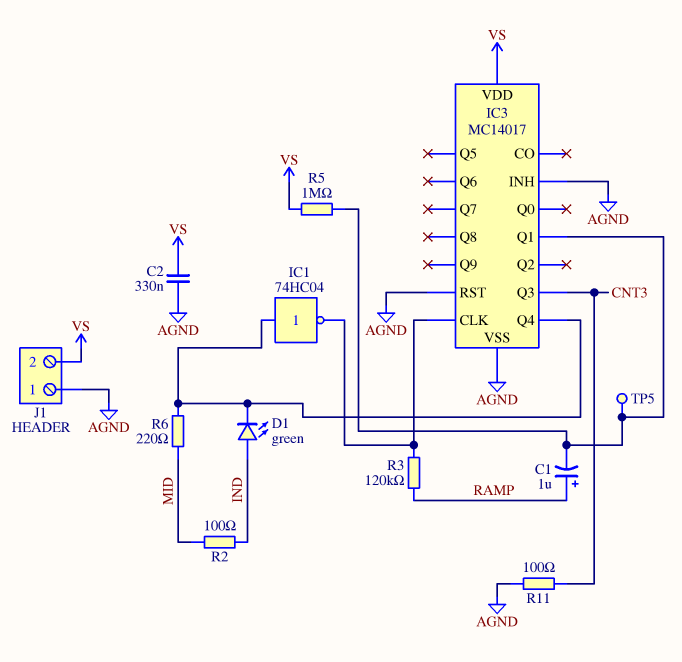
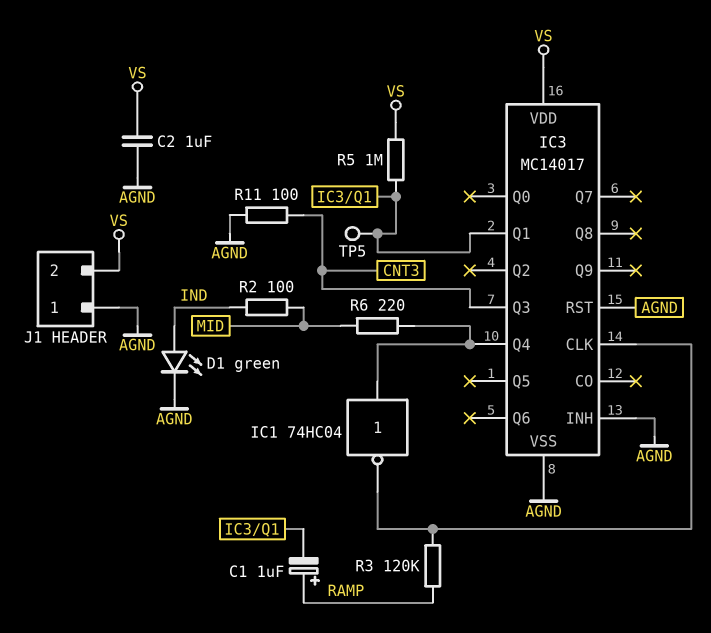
C2: 330nF (AGND, VS) -> 1uF (AGND, VS)
D1: LED green (A IND, K IC3/Q4) -> LED green (A IND, K AGND)

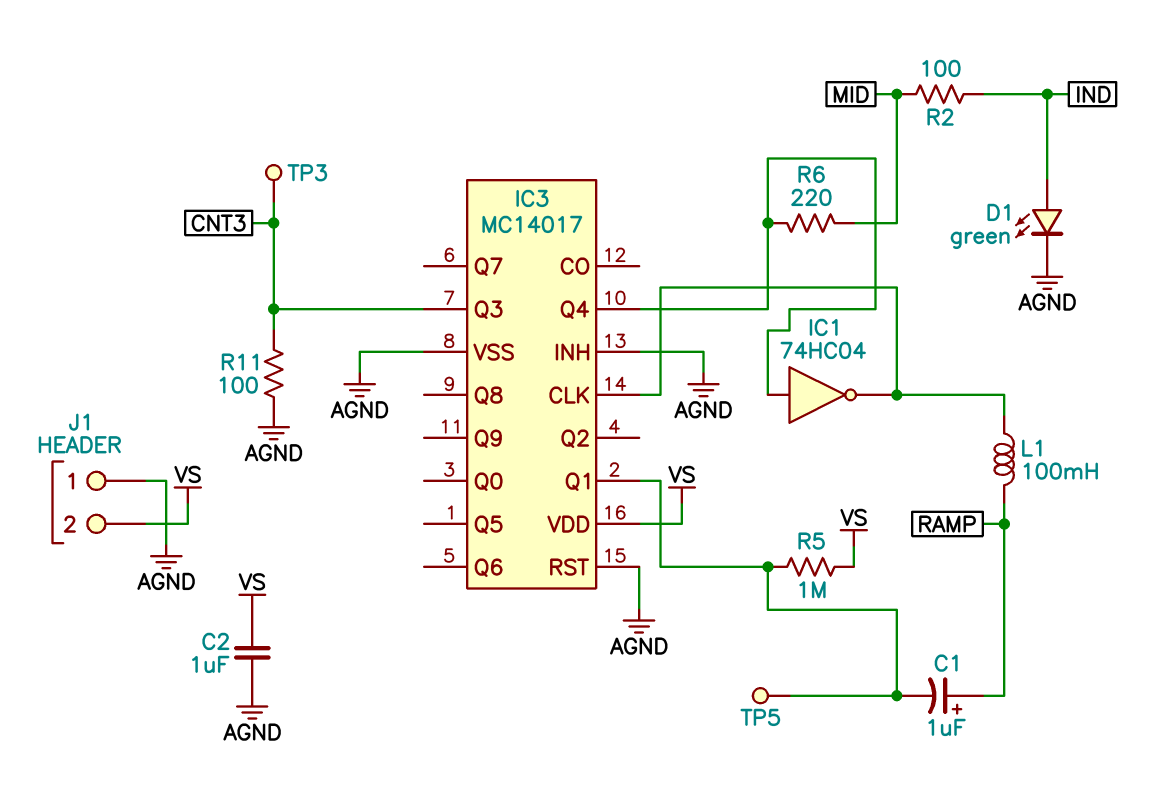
L1: none -> 100mH (IC3/CLK, RAMP)
R3: 120k (IC3/CLK, RAMP) -> none
TP3: none -> test point (CNT3)

